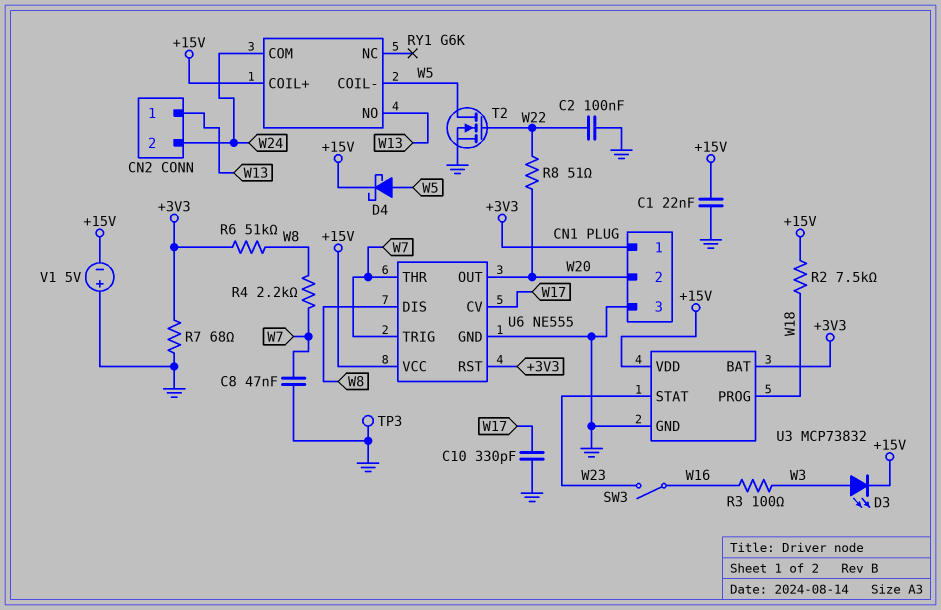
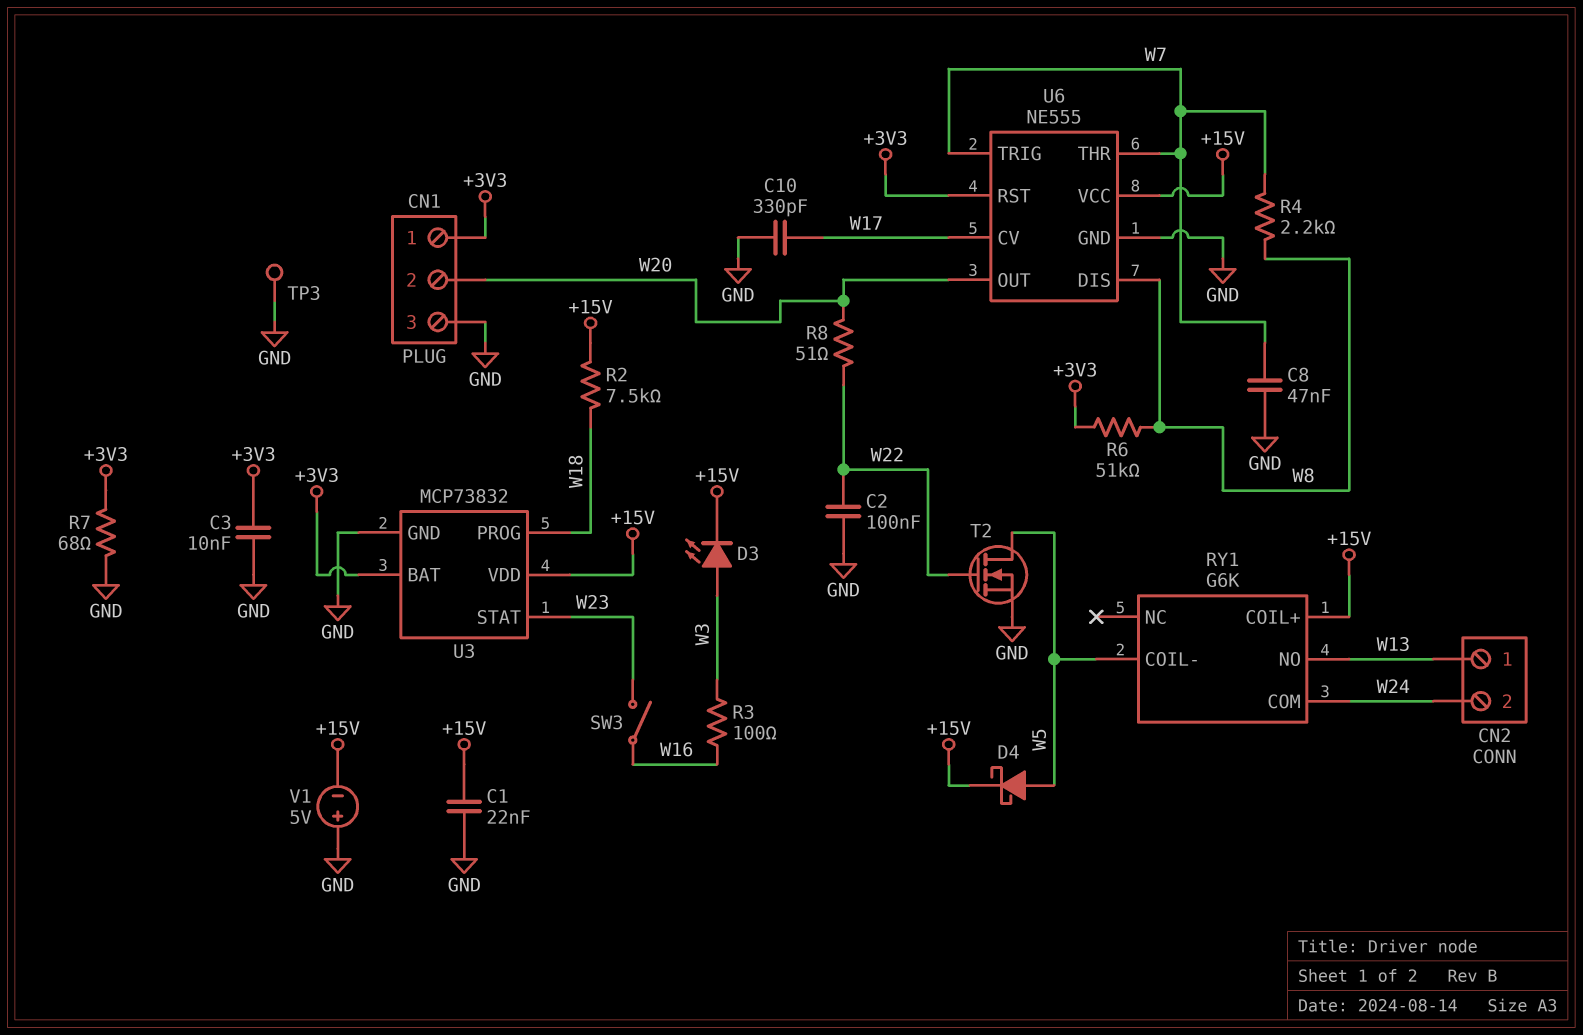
C3: none -> 10nF (+3V3, GND)

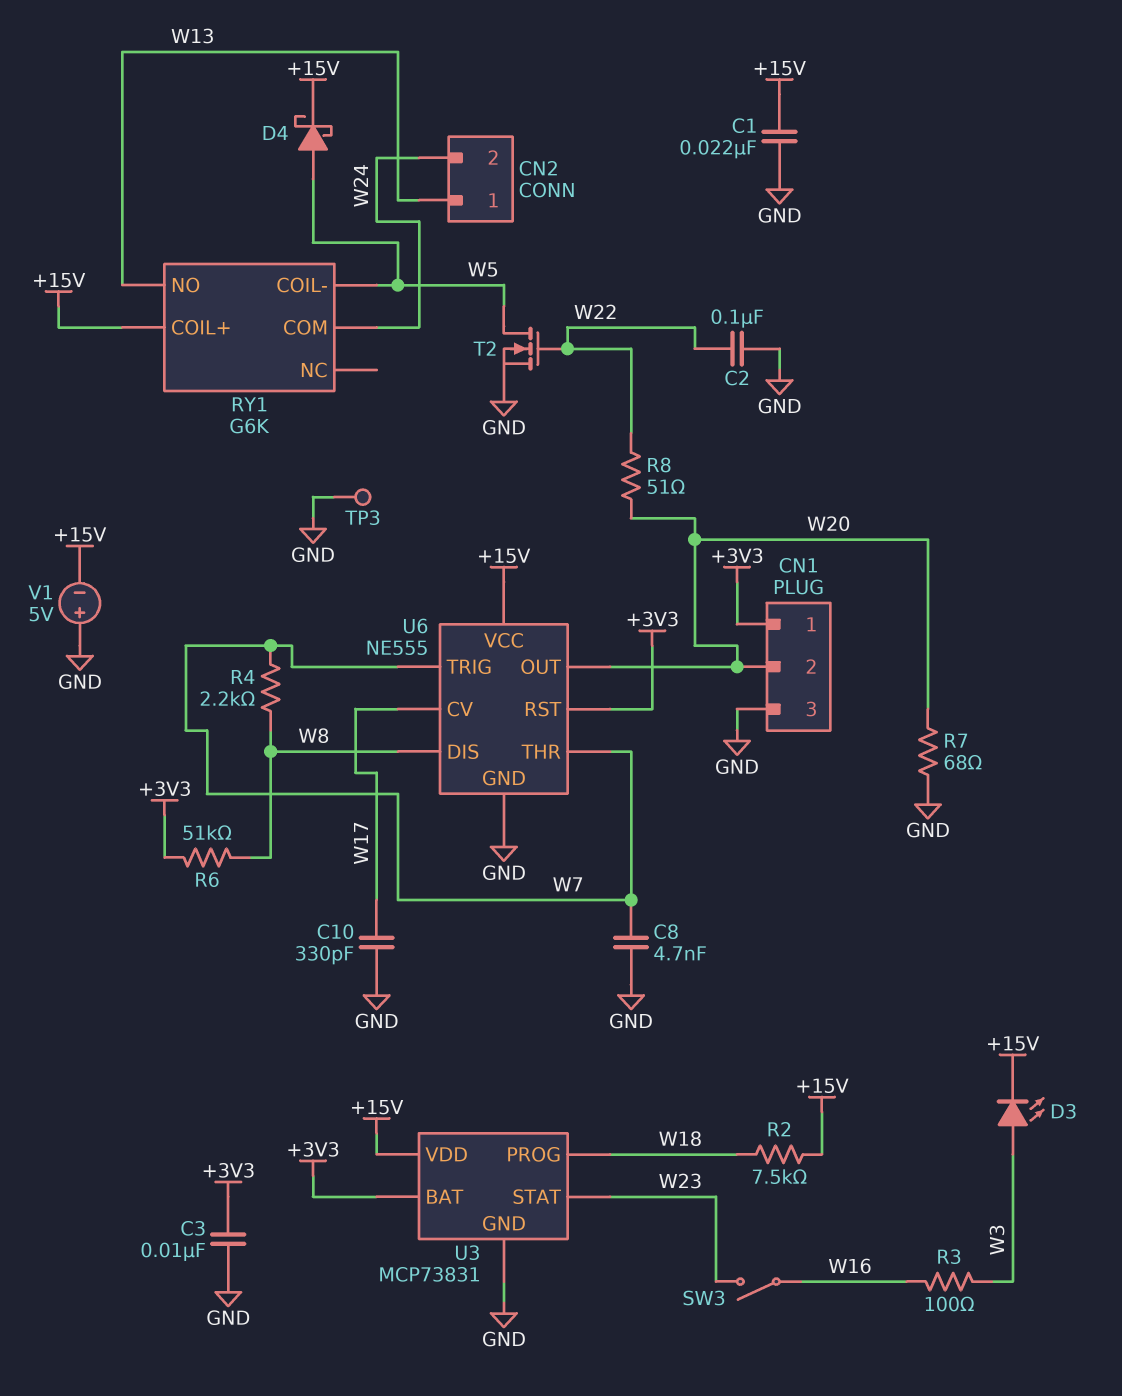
C8: 47nF (GND, W7) -> 4.7nF (GND, W7)
R7: 68 (+3V3, GND) -> 68 (GND, W20)
U3: MCP73832 -> MCP73831

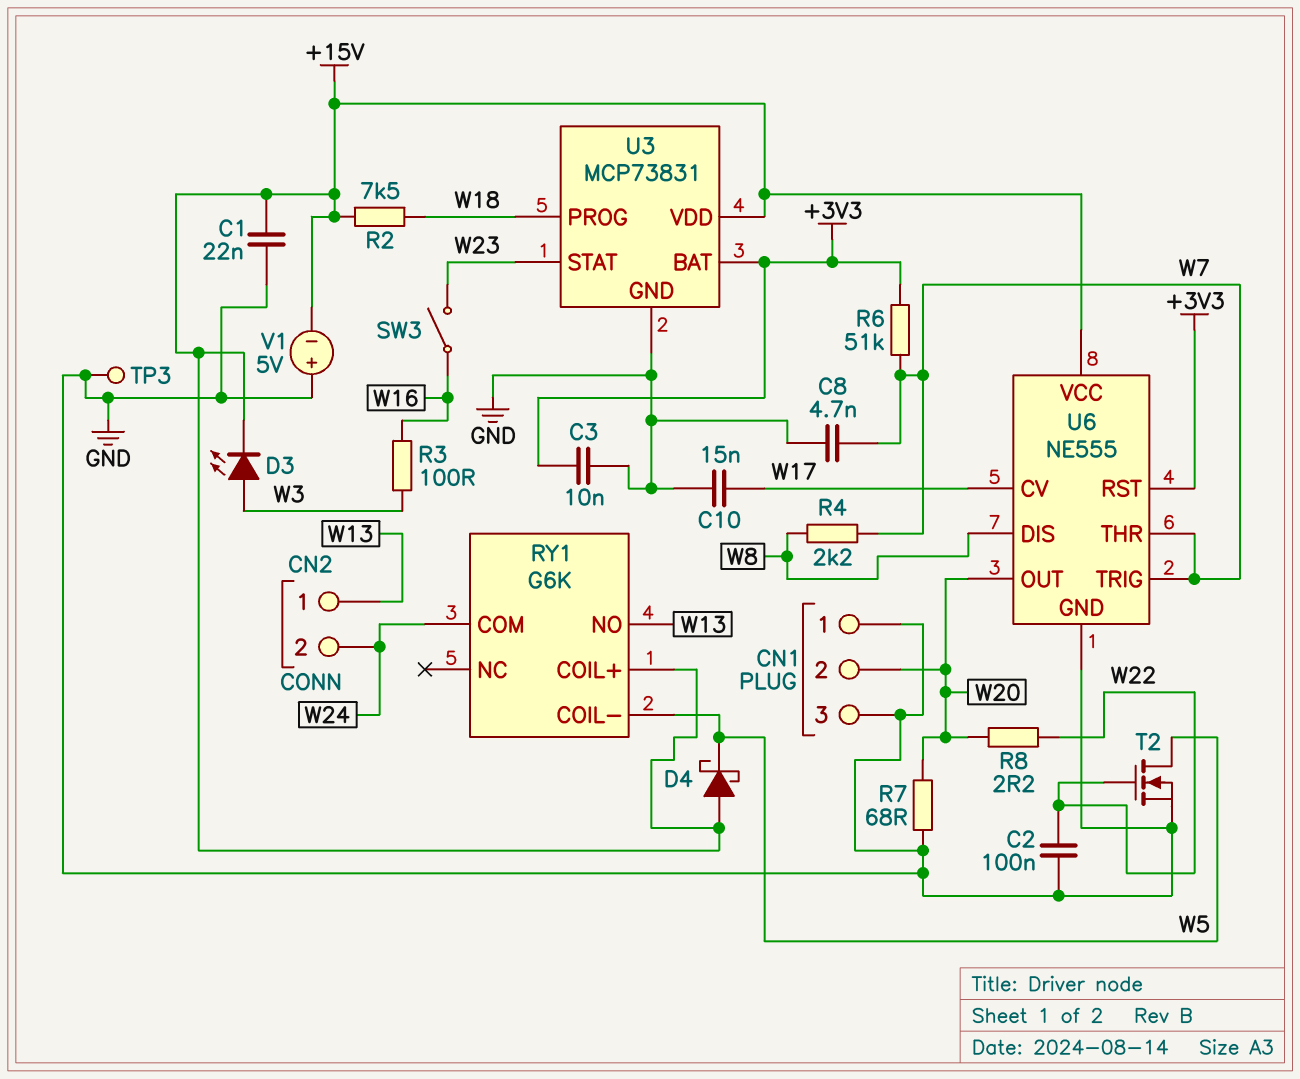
C10: 330pF (GND, W17) -> 15nF (GND, W17)
CN1 pin 1: +3V3 -> GND
D4: schottky (A W5, K +15V) -> schottky (A +15V, K W5)
R6: 51k (+3V3, W8) -> 51k (+3V3, W7)
R8: 51 (W20, W22) -> 2.2 (W20, W22)

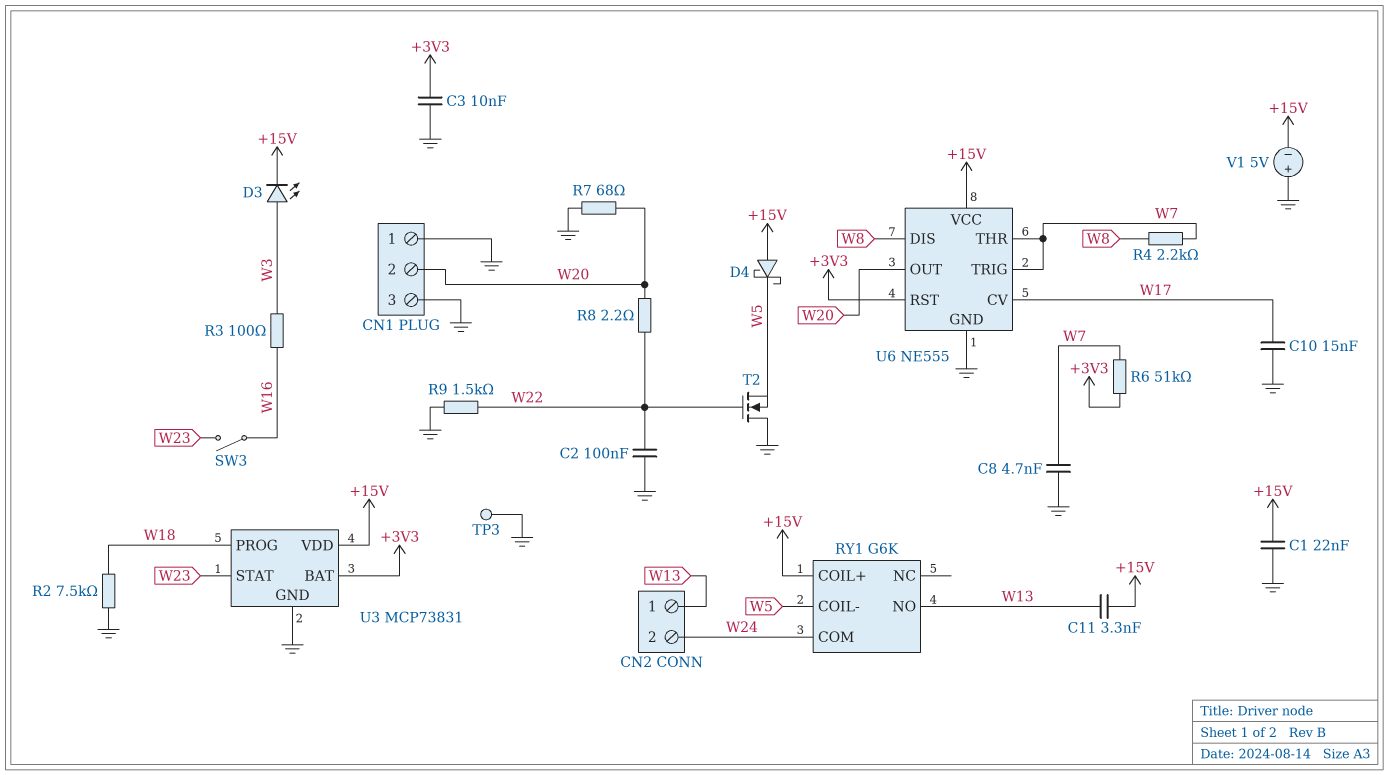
C11: none -> 3.3nF (+15V, W13)
R2: 7.5k (+15V, W18) -> 7.5k (GND, W18)
R9: none -> 1.5k (GND, W22)
T2: NMOS (G W22, D W5, S GND) -> NMOS (G W22, D GND, S W5)

